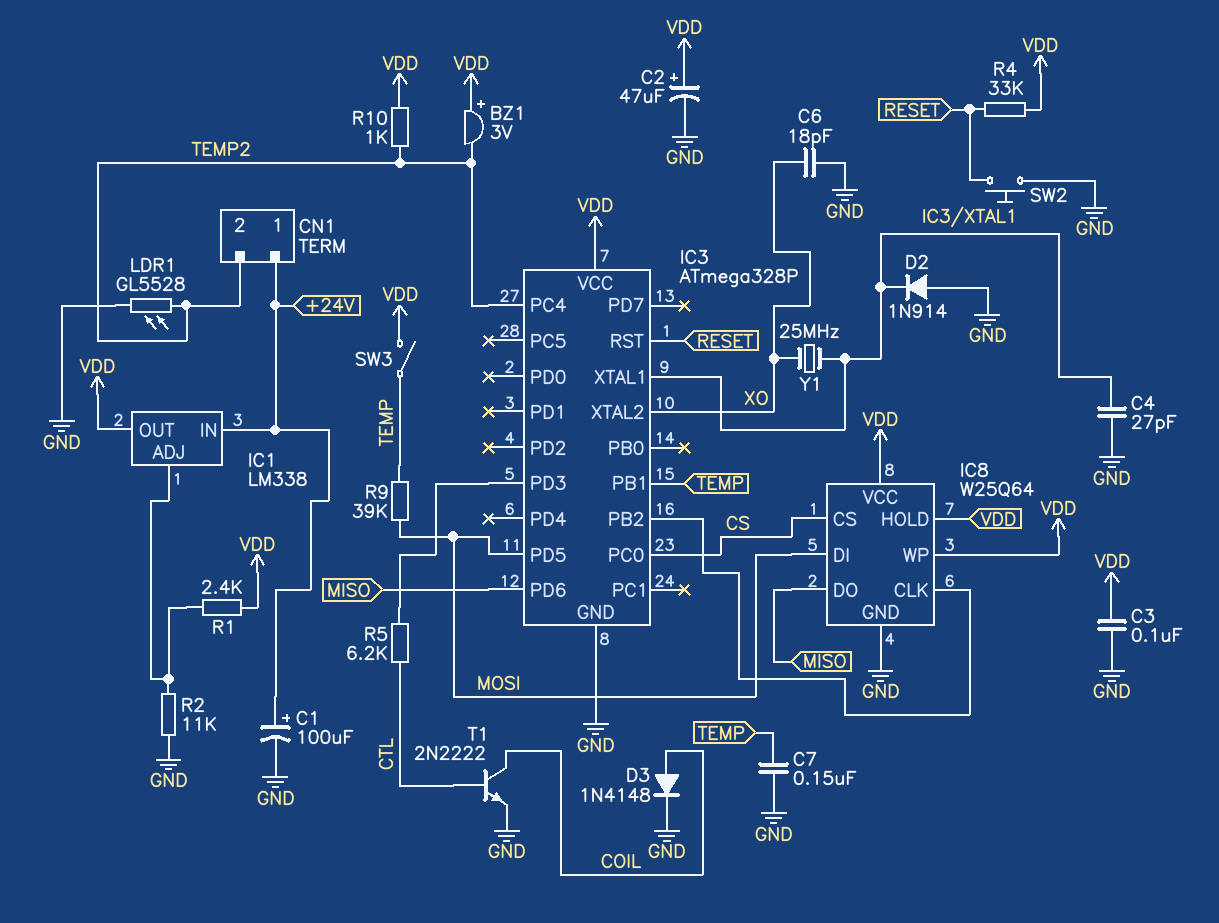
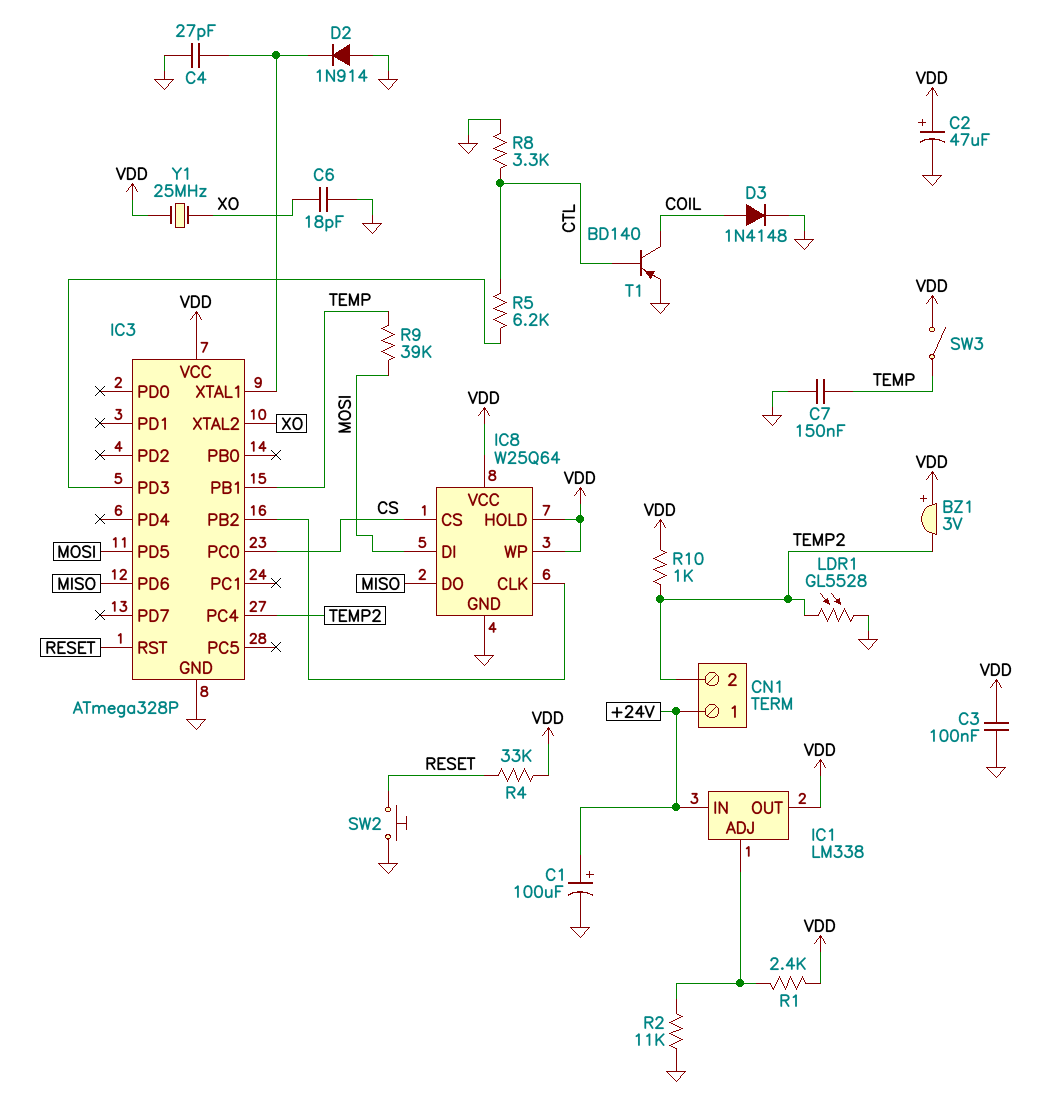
R8: none -> 3.3k (CTL, GND)
T1: NPN 2N2222 (B CTL, C COIL, E GND) -> PNP BD140 (B CTL, C COIL, E GND)
Y1: 25MHz (IC3/XTAL1, XO) -> 25MHz (VDD, XO)

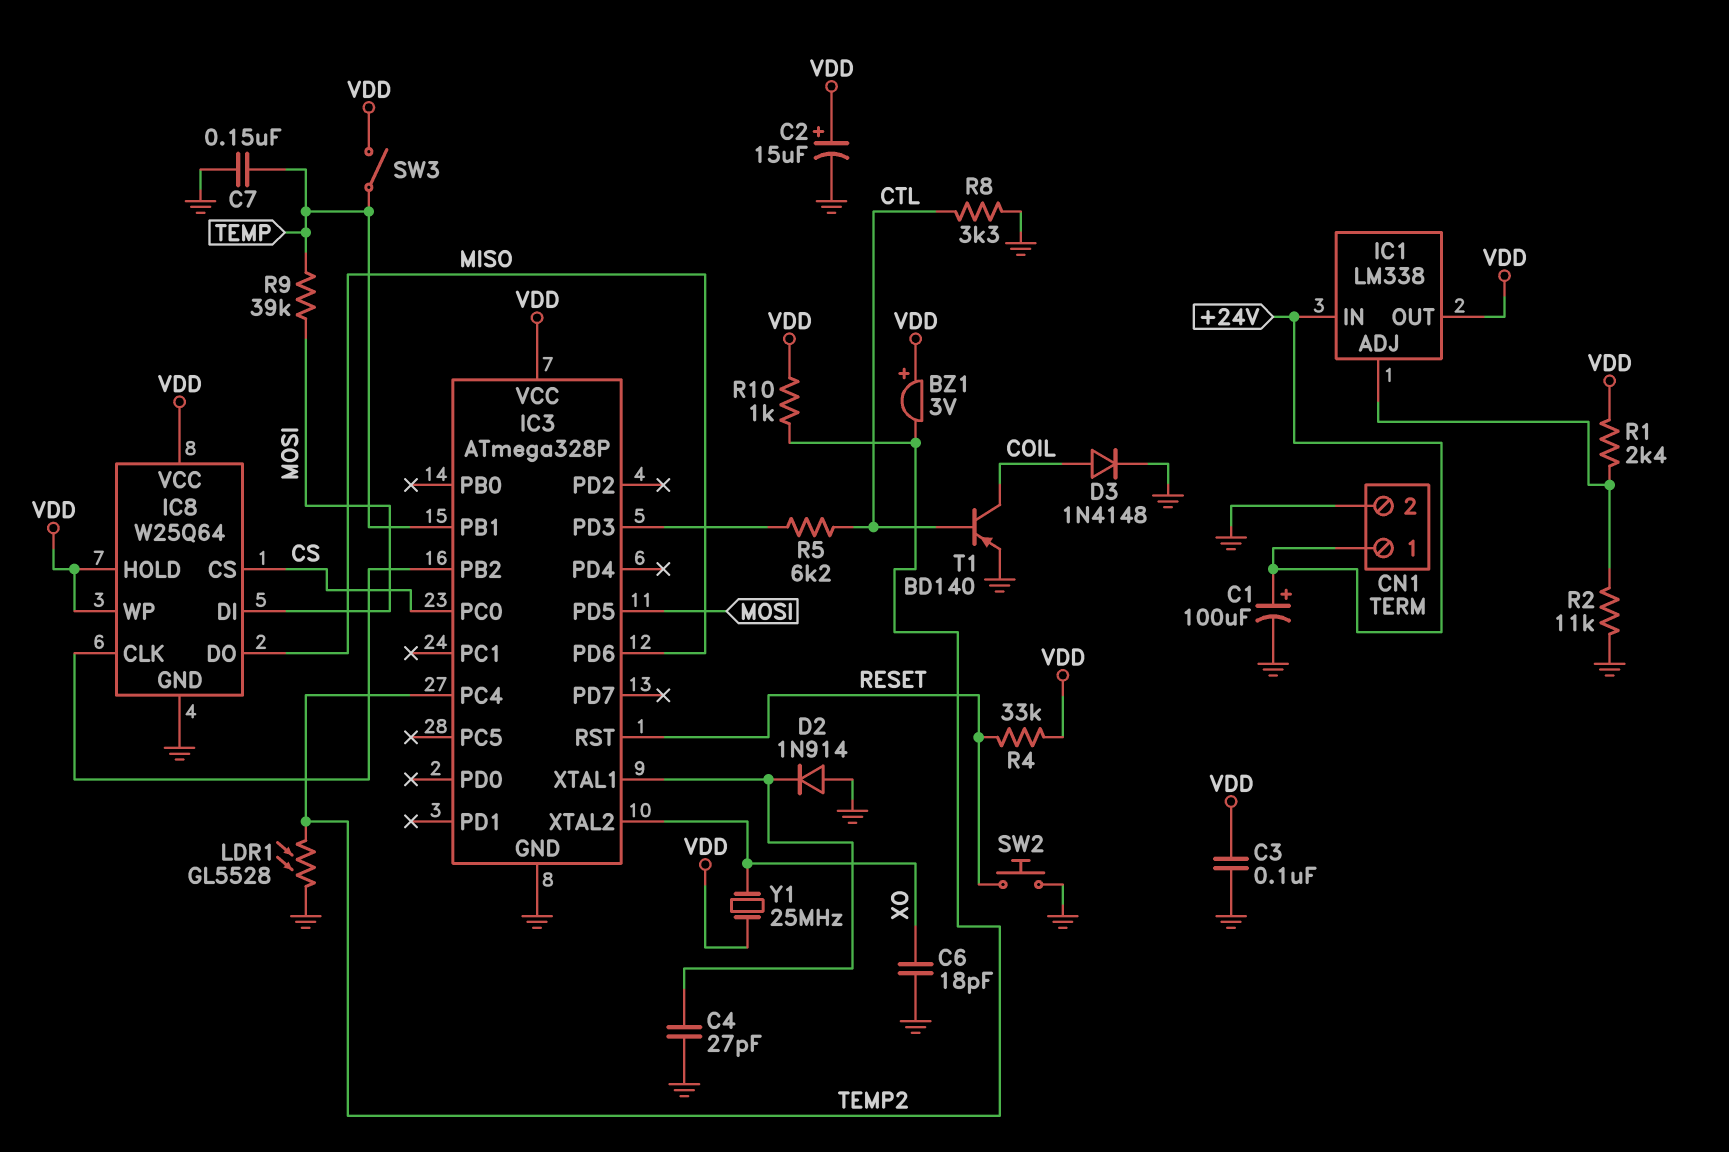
C2: 47uF (plus VDD, minus GND) -> 15uF (plus VDD, minus GND)
CN1 pin 2: TEMP2 -> GND

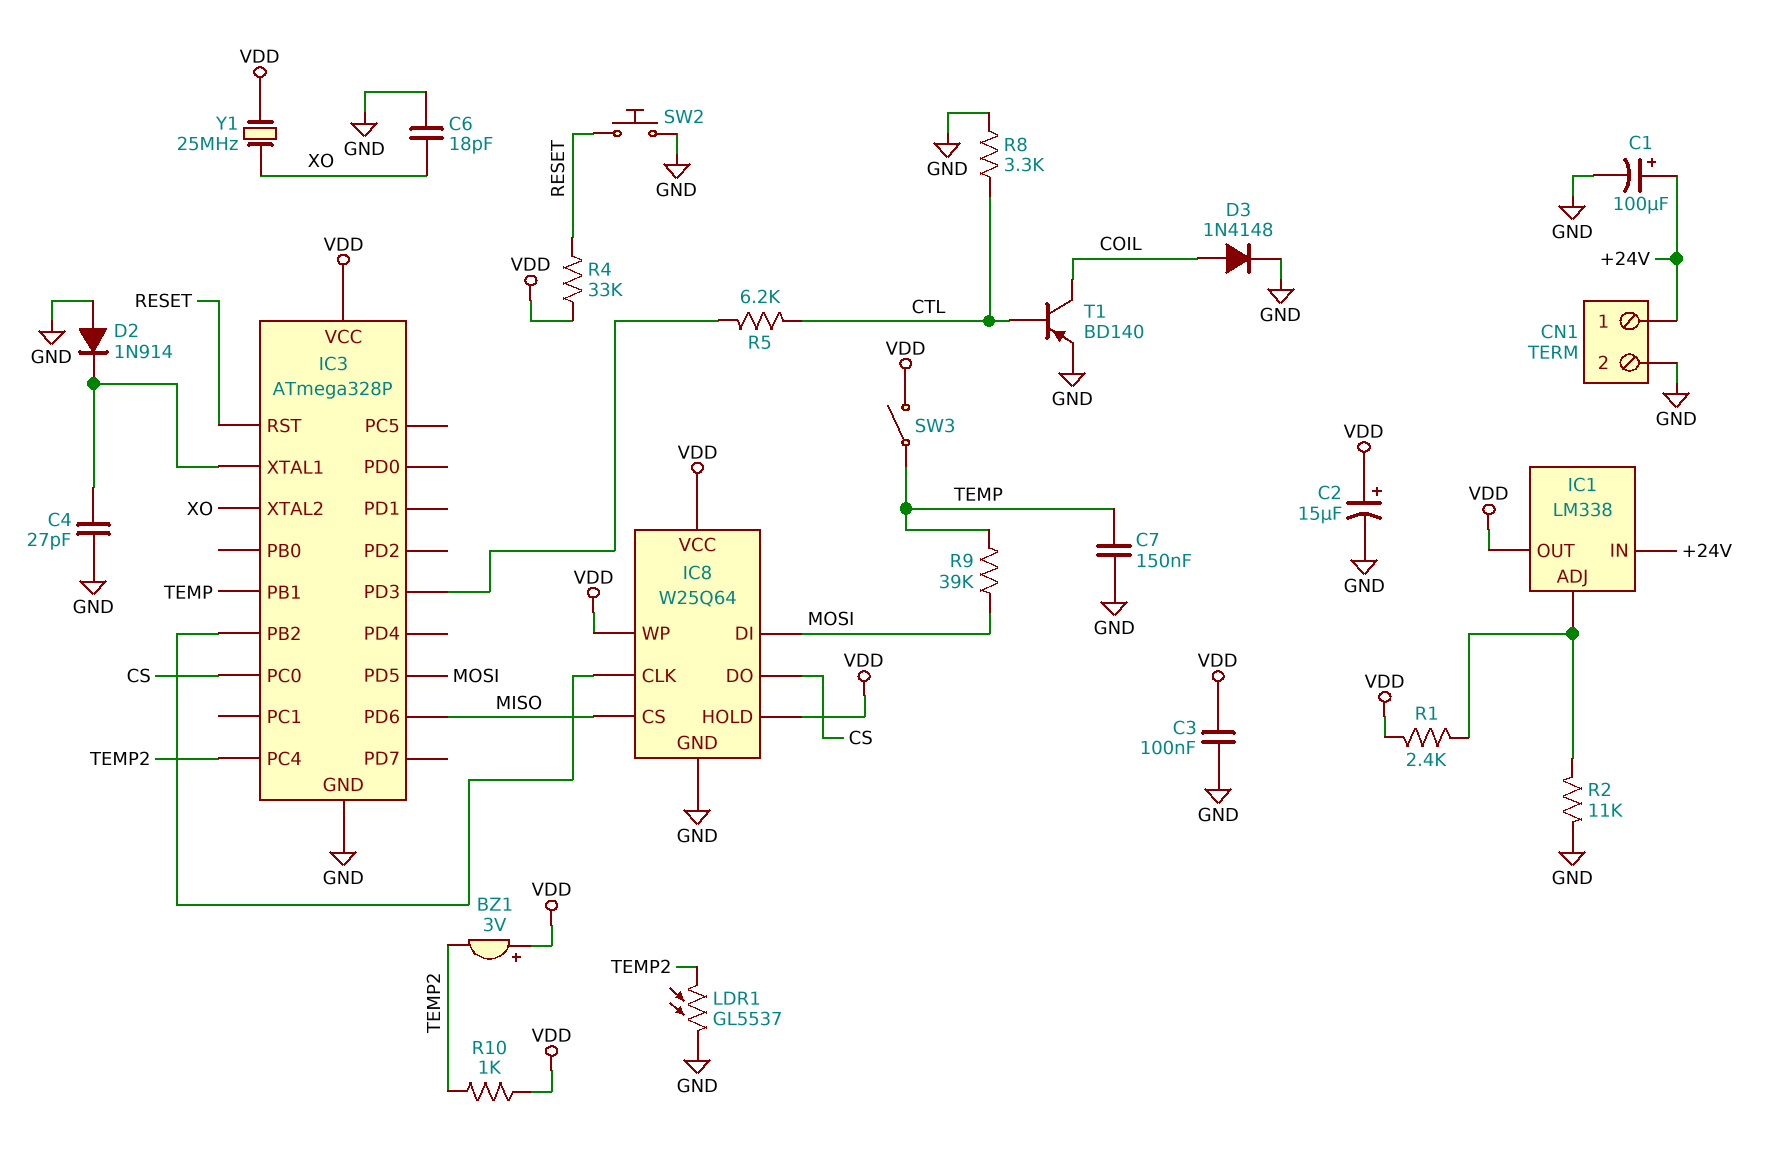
IC8 pin CS: CS -> MISO
IC8 pin DO: MISO -> CS
LDR1: GL5528 (GND, TEMP2) -> GL5537 (GND, TEMP2)

